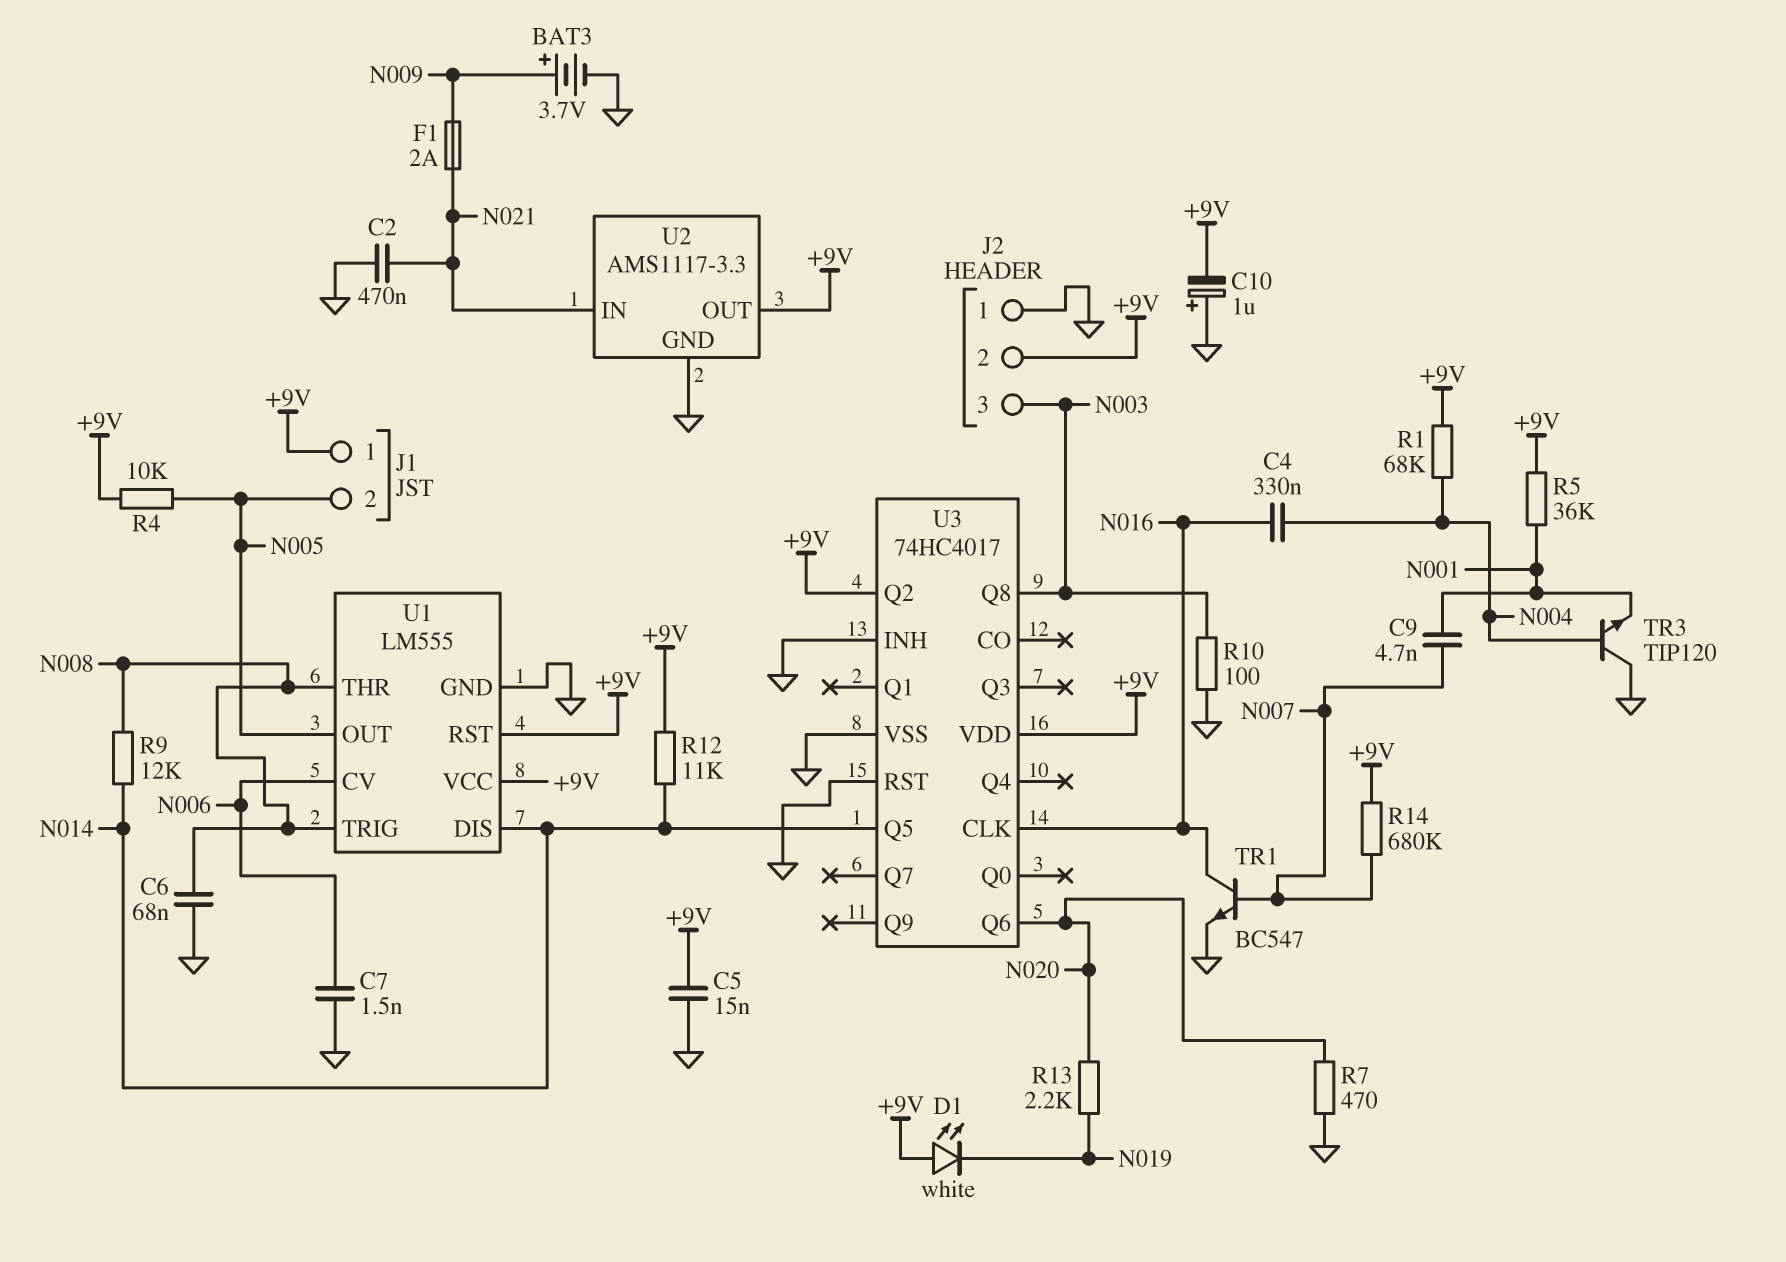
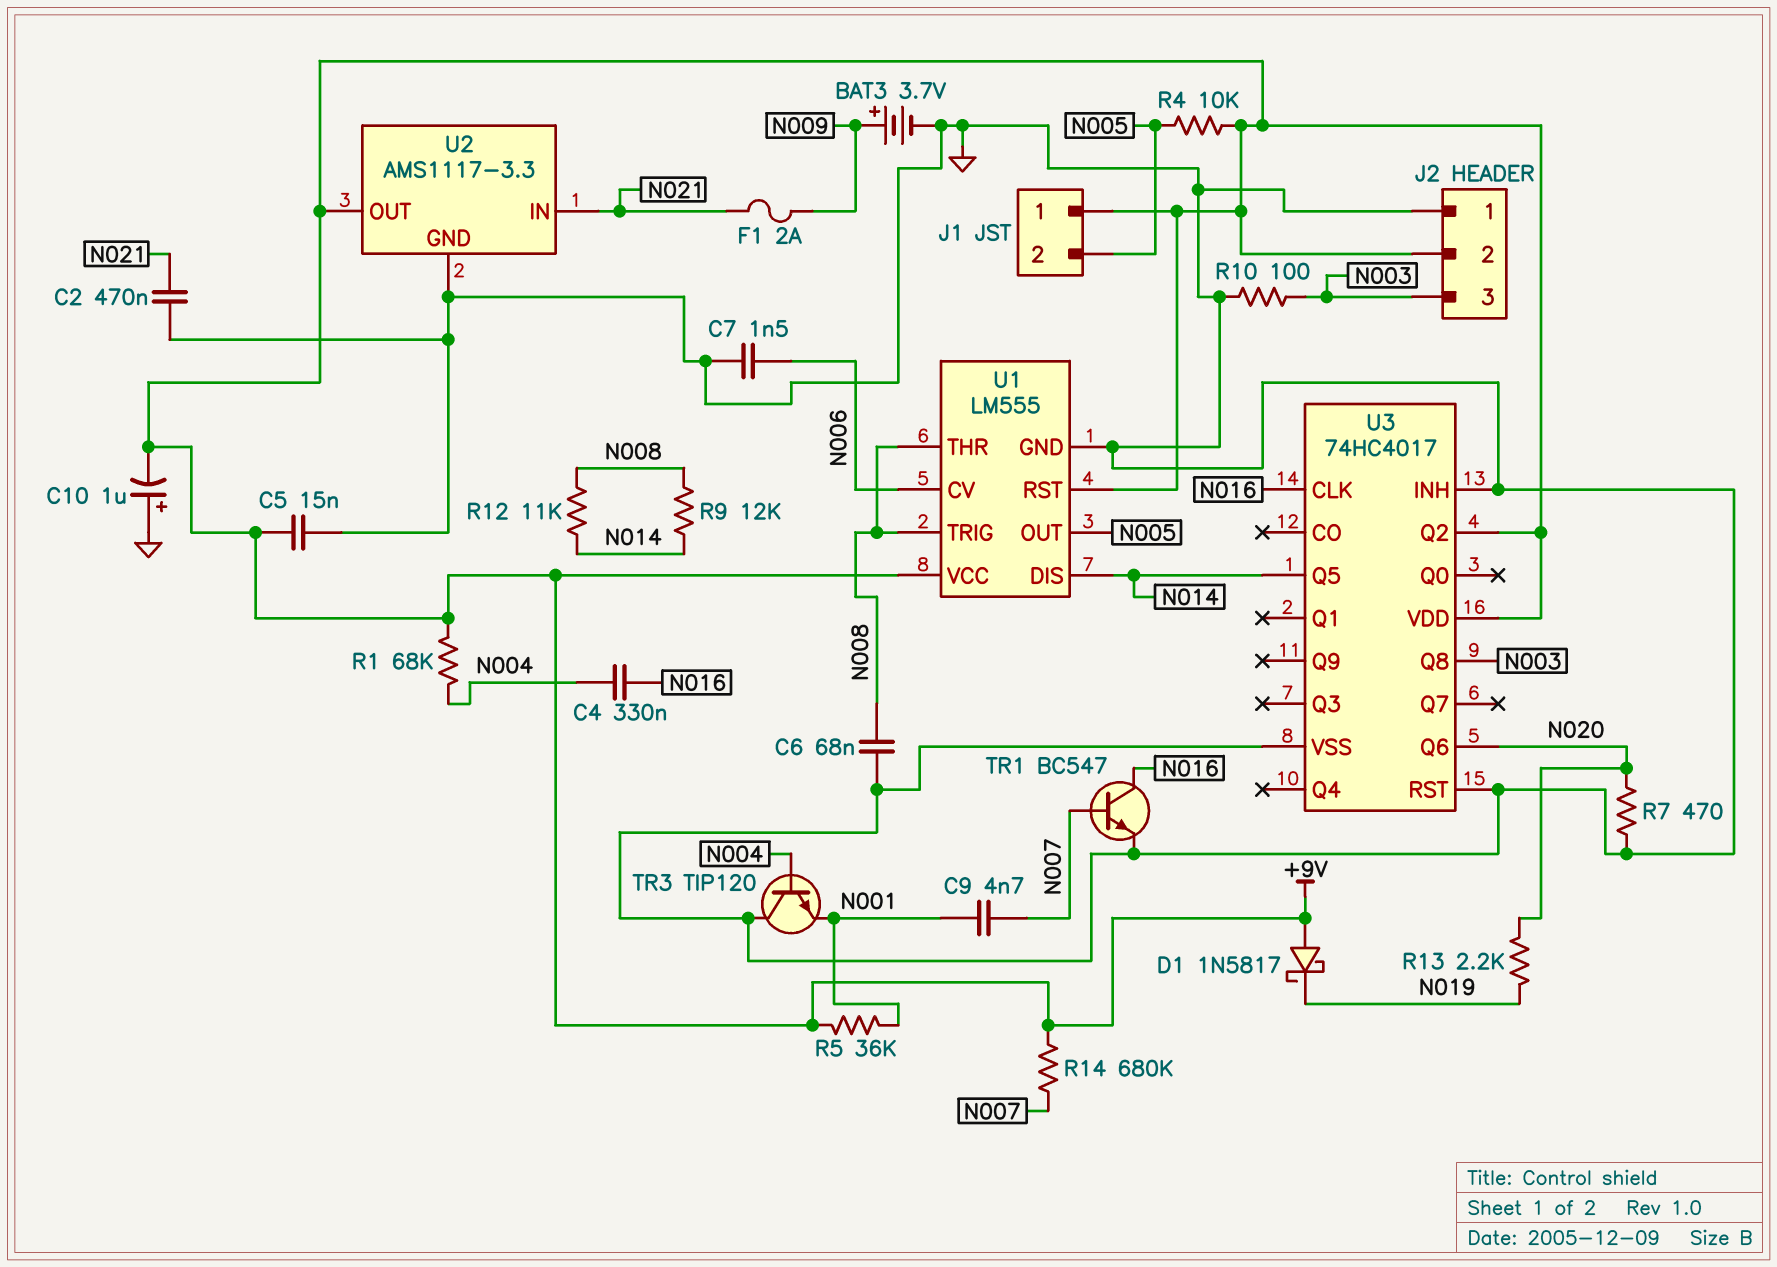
D1: LED white (A +9V, K N019) -> schottky 1N5817 (A +9V, K N019)
R12: 11k (+9V, N014) -> 11k (N008, N014)

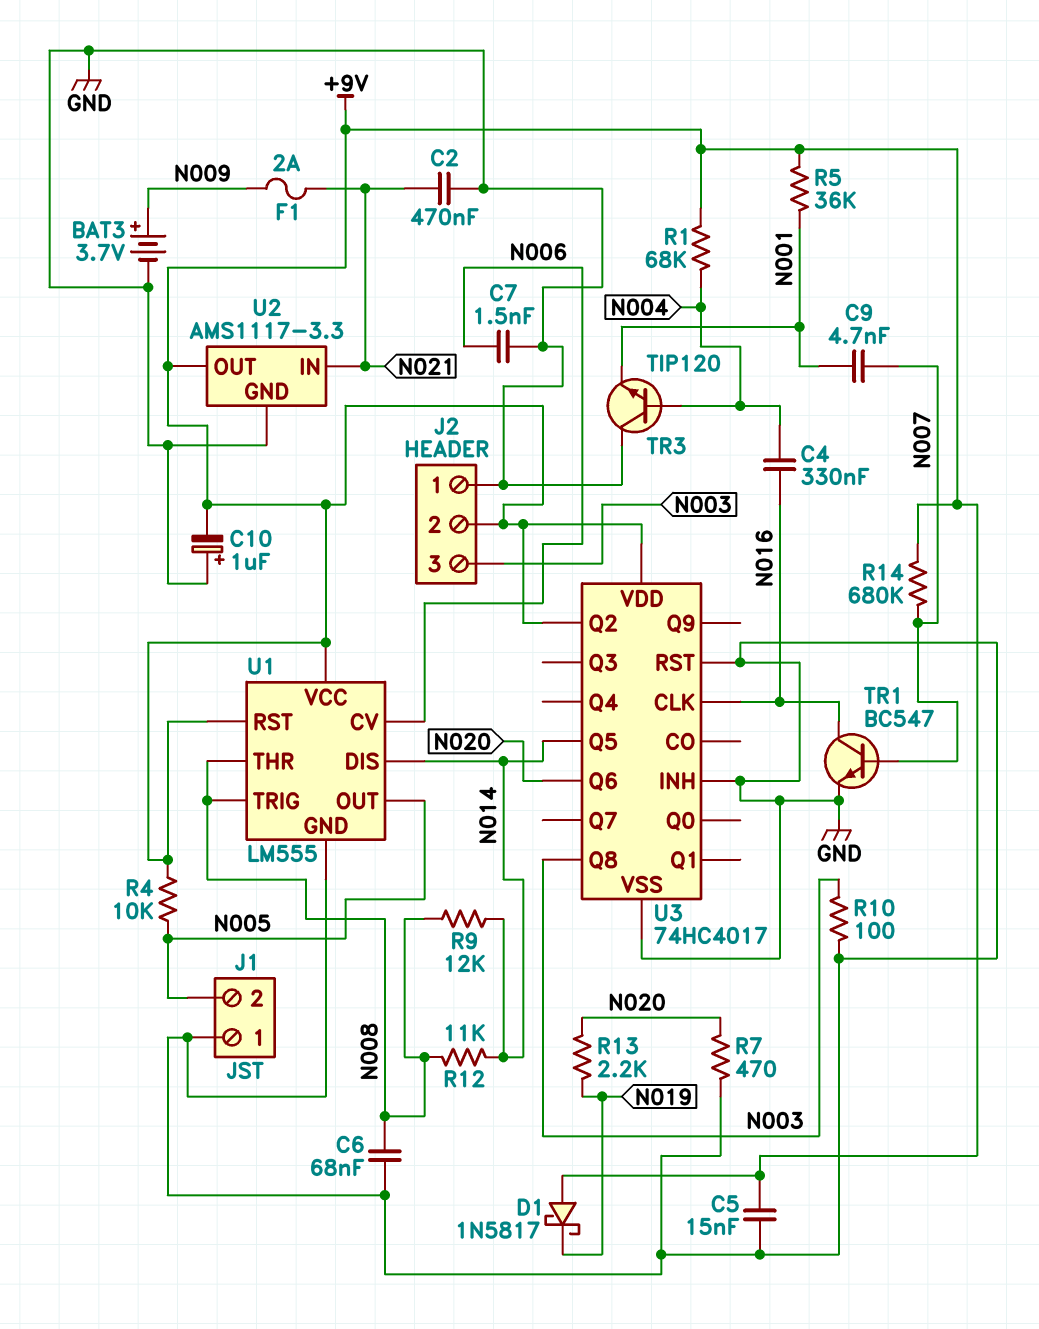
J1 pin 1: +9V -> GND

